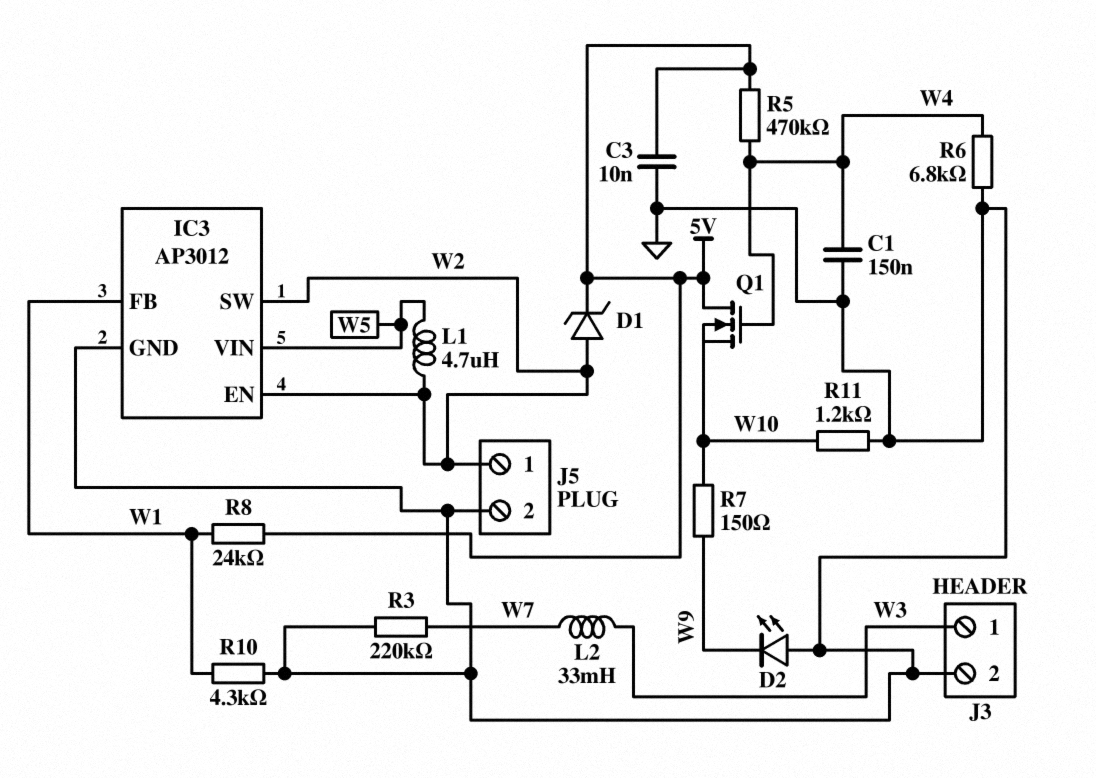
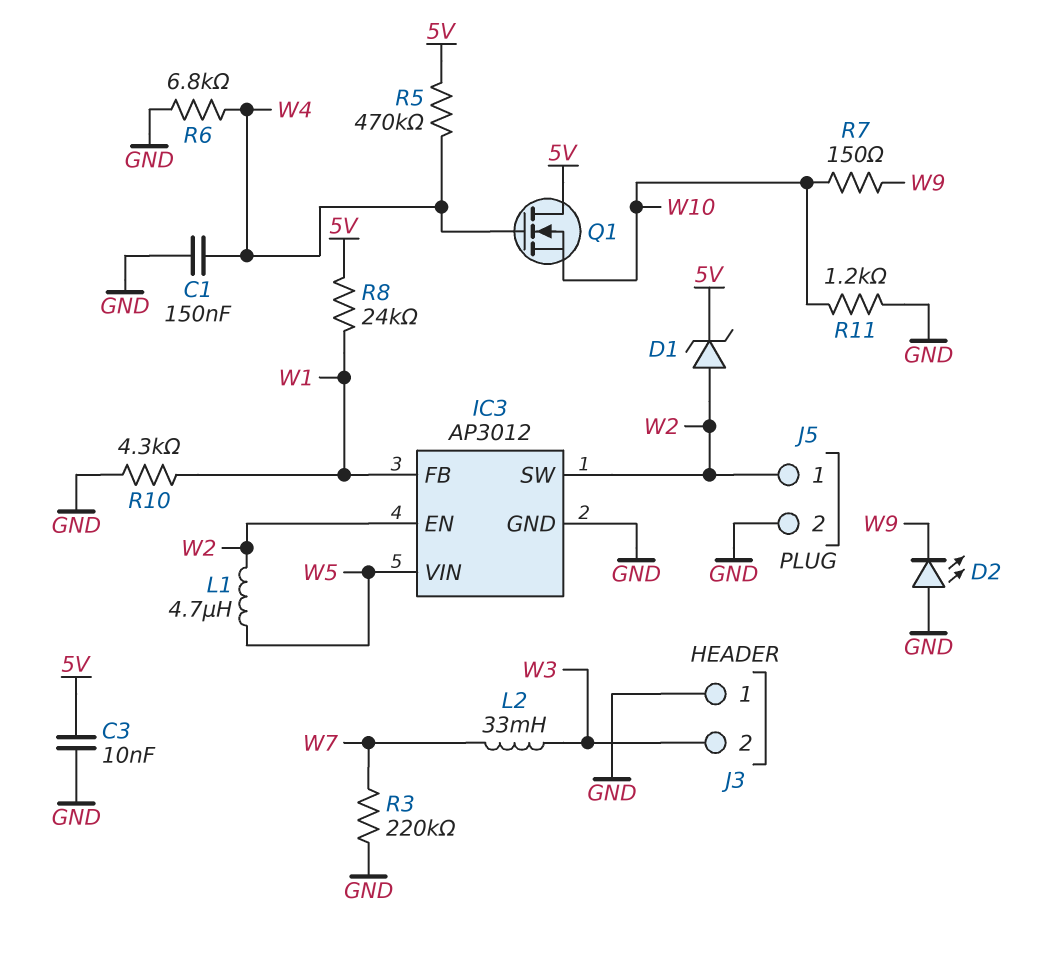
J3 pin 1: W3 -> GND
J3 pin 2: GND -> W3

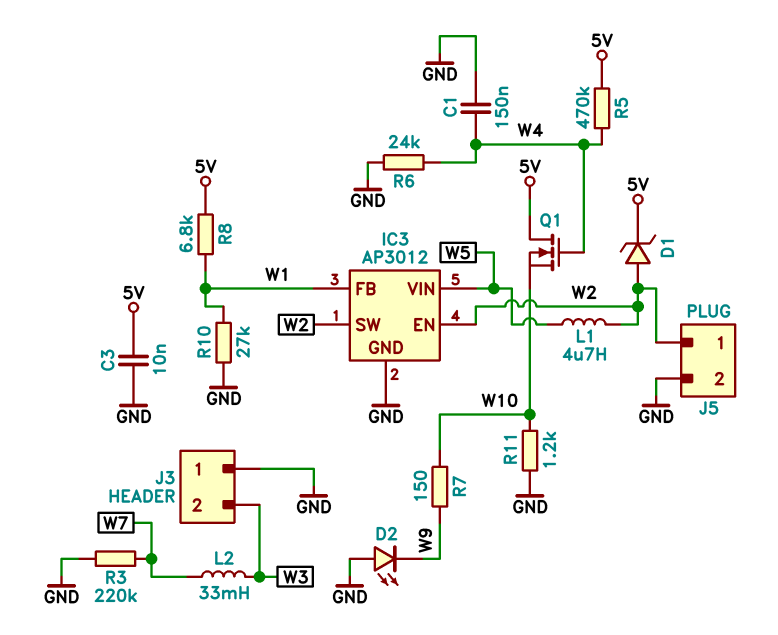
R6: 6.8k (GND, W4) -> 24k (GND, W4)
R8: 24k (5V, W1) -> 6.8k (5V, W1)
R10: 4.3k (GND, W1) -> 27k (GND, W1)

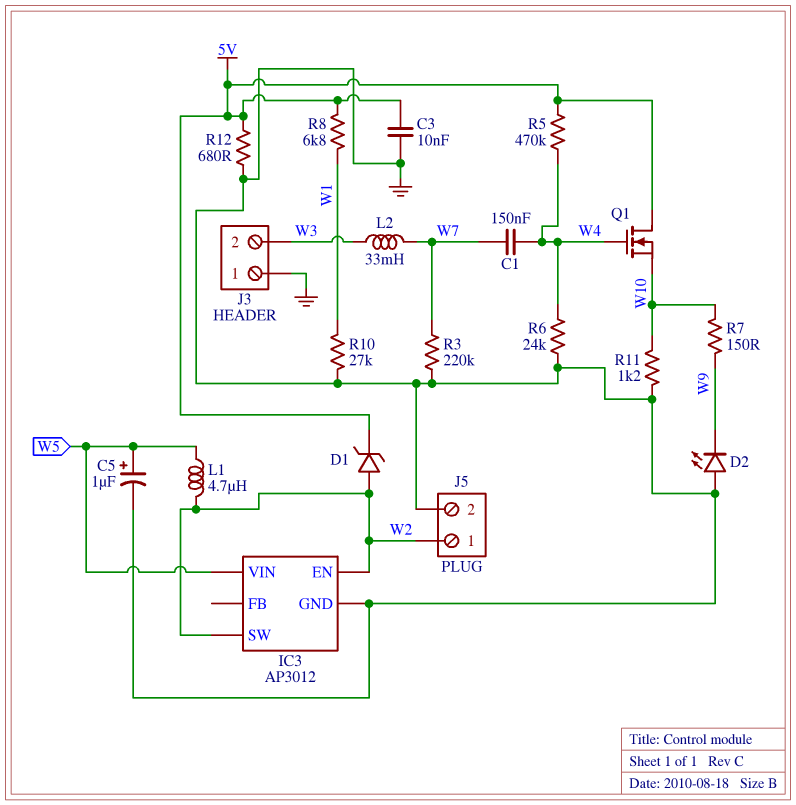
C1: 150nF (GND, W4) -> 150nF (W4, W7)
C5: none -> 1uF (plus W5, minus GND)
IC3 pin FB: W1 -> none
R12: none -> 680 (5V, GND)

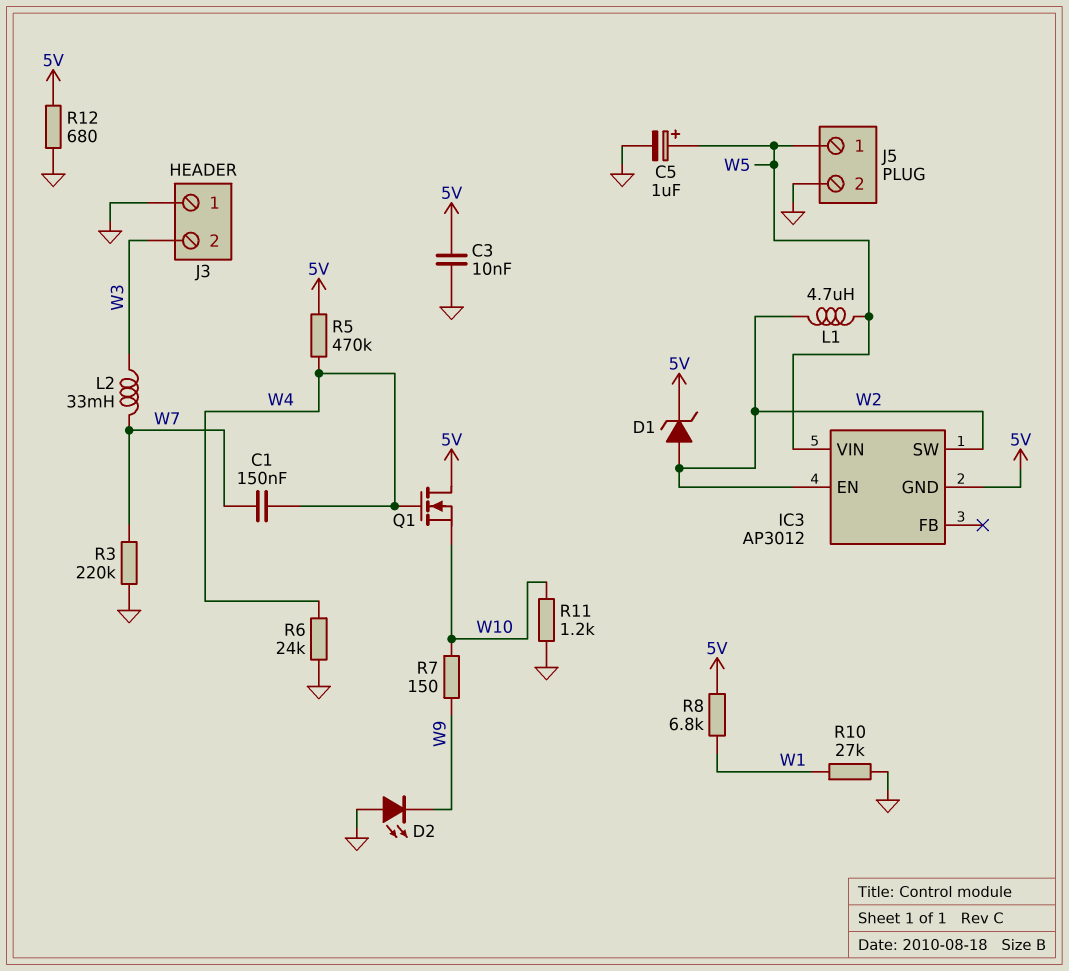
IC3 pin GND: GND -> 5V
J5 pin 1: W2 -> W5

